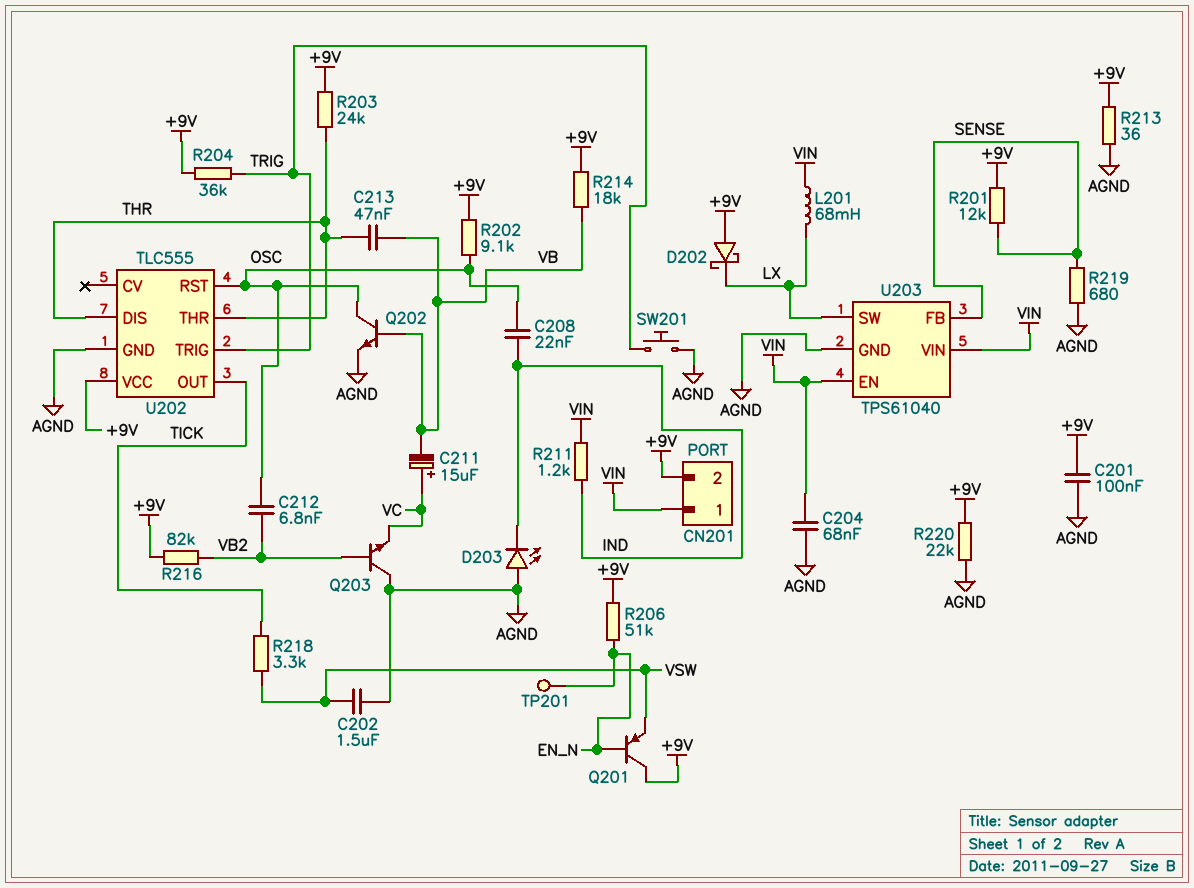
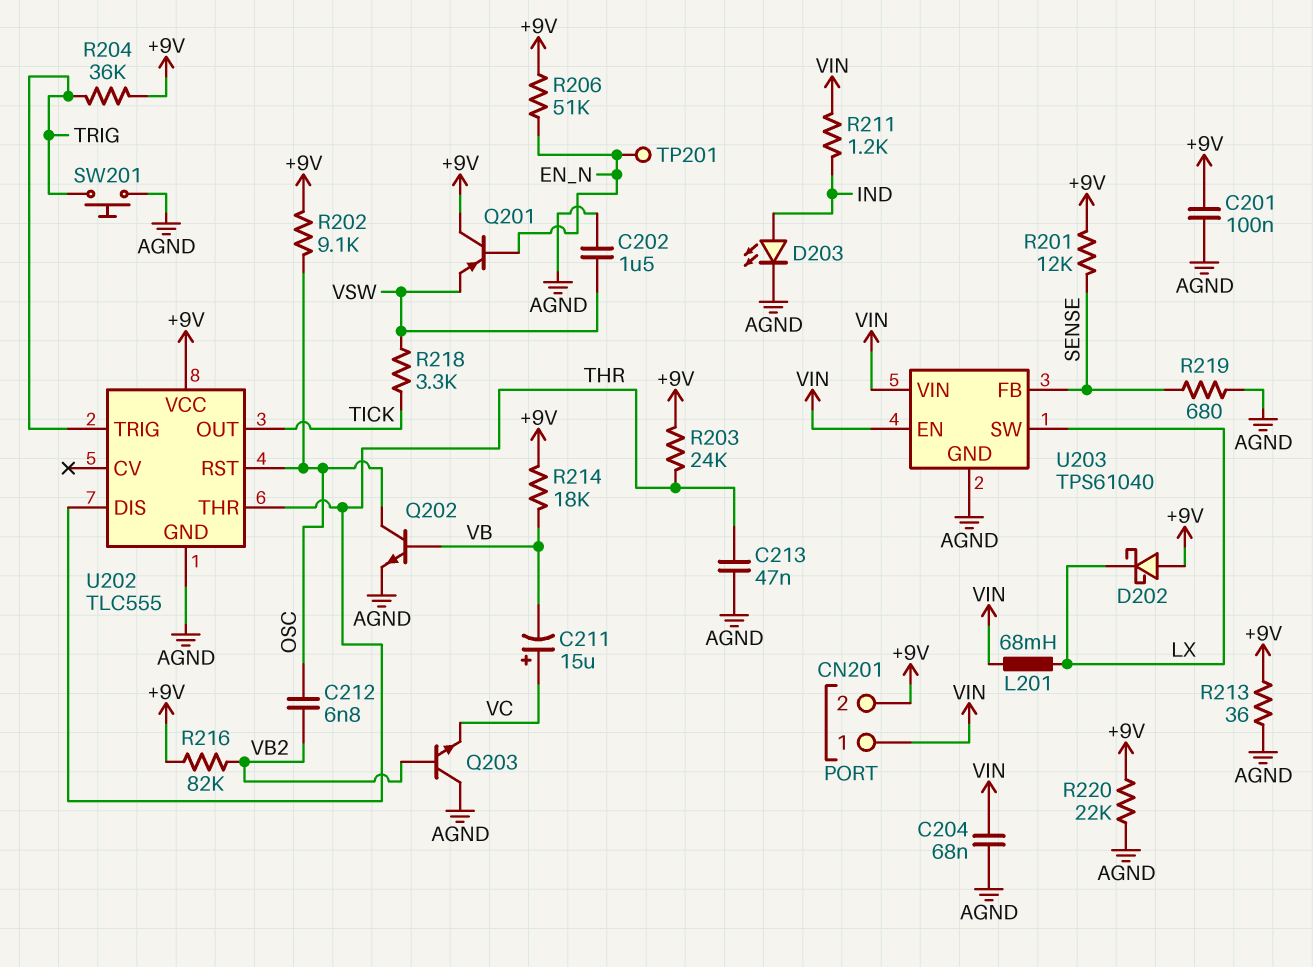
C208: 22nF (IND, OSC) -> none
C213: 47nF (THR, VB) -> 47nF (AGND, THR)
D203: LED (A AGND, K IND) -> LED (A IND, K AGND)

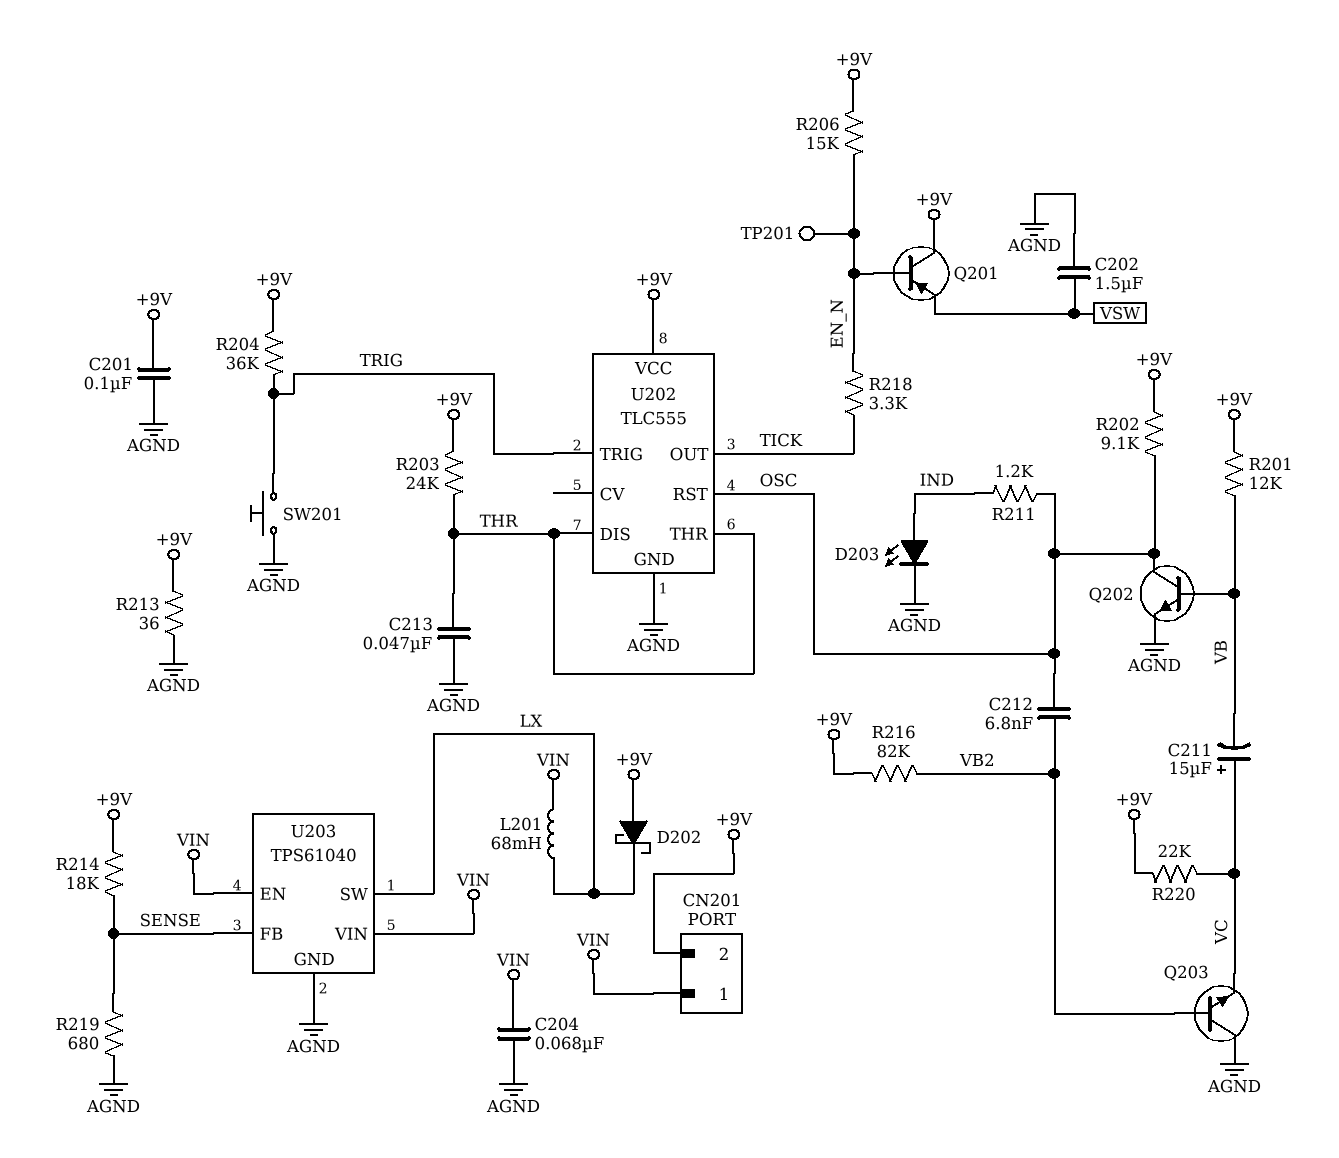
R201: 12k (+9V, SENSE) -> 12k (+9V, VB)
R206: 51k (+9V, EN_N) -> 15k (+9V, EN_N)
R211: 1.2k (IND, VIN) -> 1.2k (IND, OSC)
R214: 18k (+9V, VB) -> 18k (+9V, SENSE)
R218: 3.3k (TICK, VSW) -> 3.3k (EN_N, TICK)
R220: 22k (+9V, AGND) -> 22k (+9V, VC)

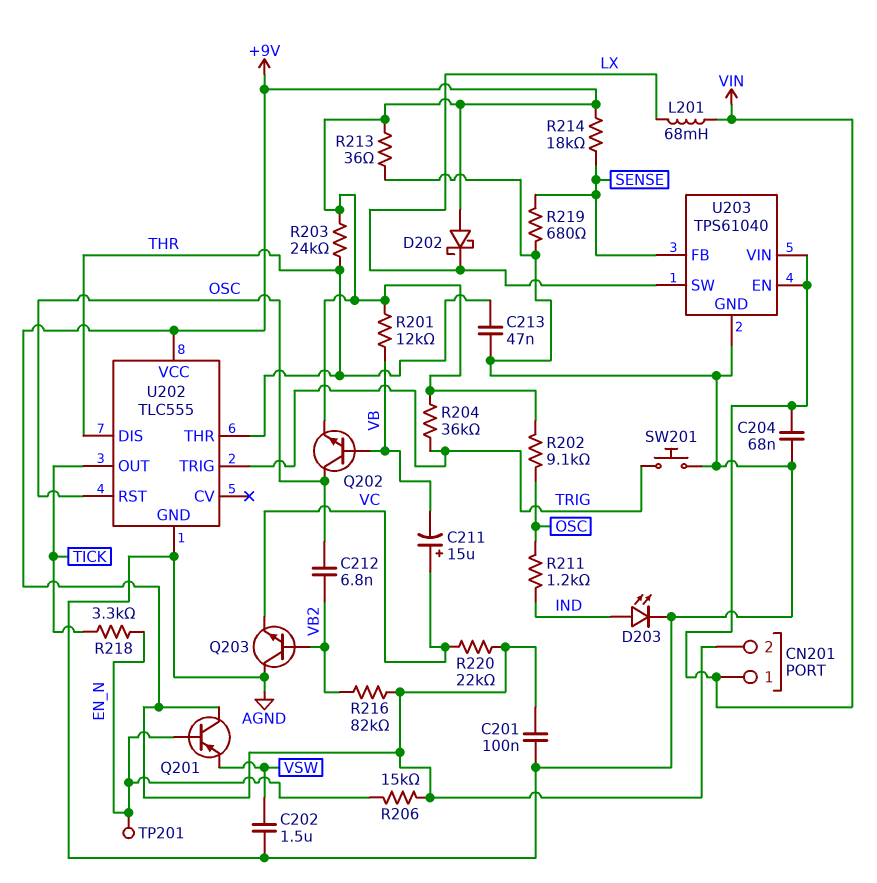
Q202: NPN (B VB, C OSC, E AGND) -> NPN (B VB, C OSC, E +9V)

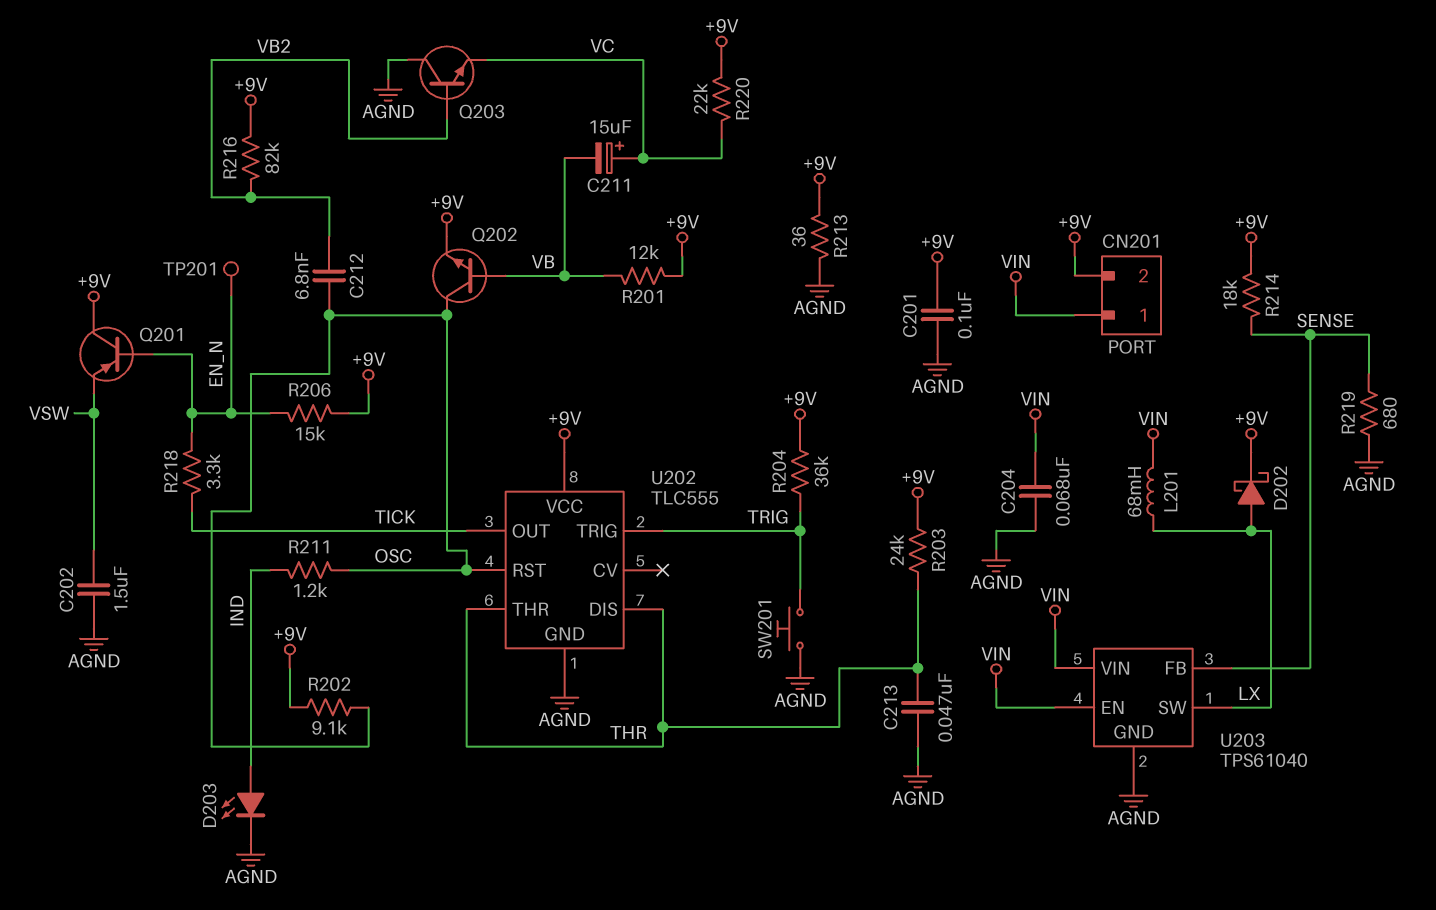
D202: schottky (A +9V, K LX) -> schottky (A LX, K +9V)

